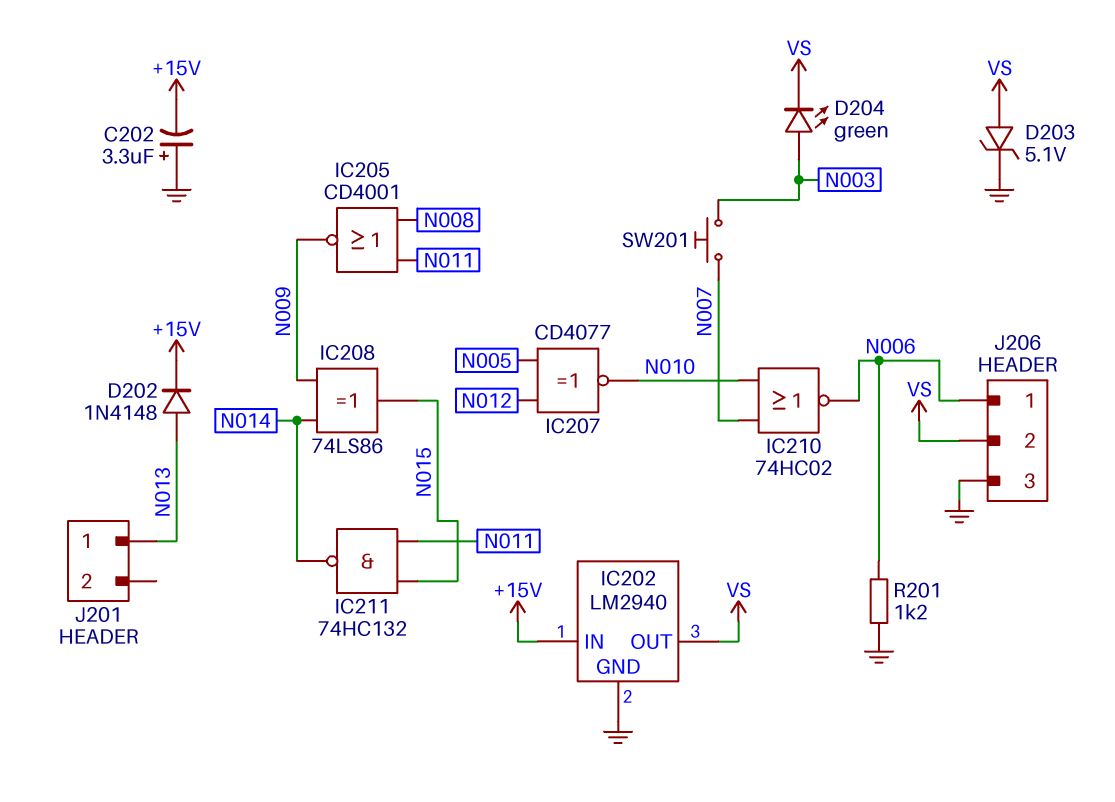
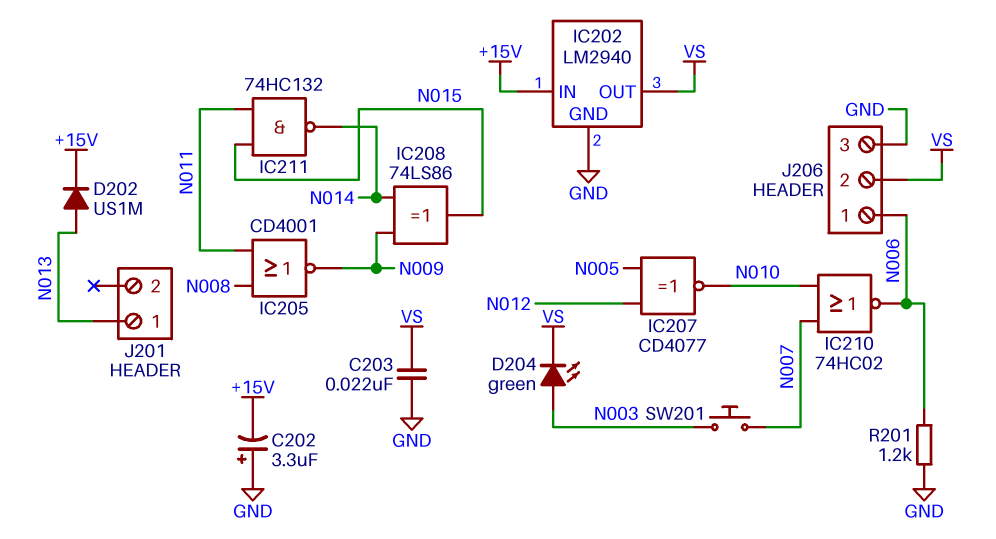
C203: none -> 22nF (GND, VS)
D202: diode 1N4148 (A N013, K +15V) -> diode US1M (A N013, K +15V)
D203: zener 5.1V (A VS, K GND) -> none

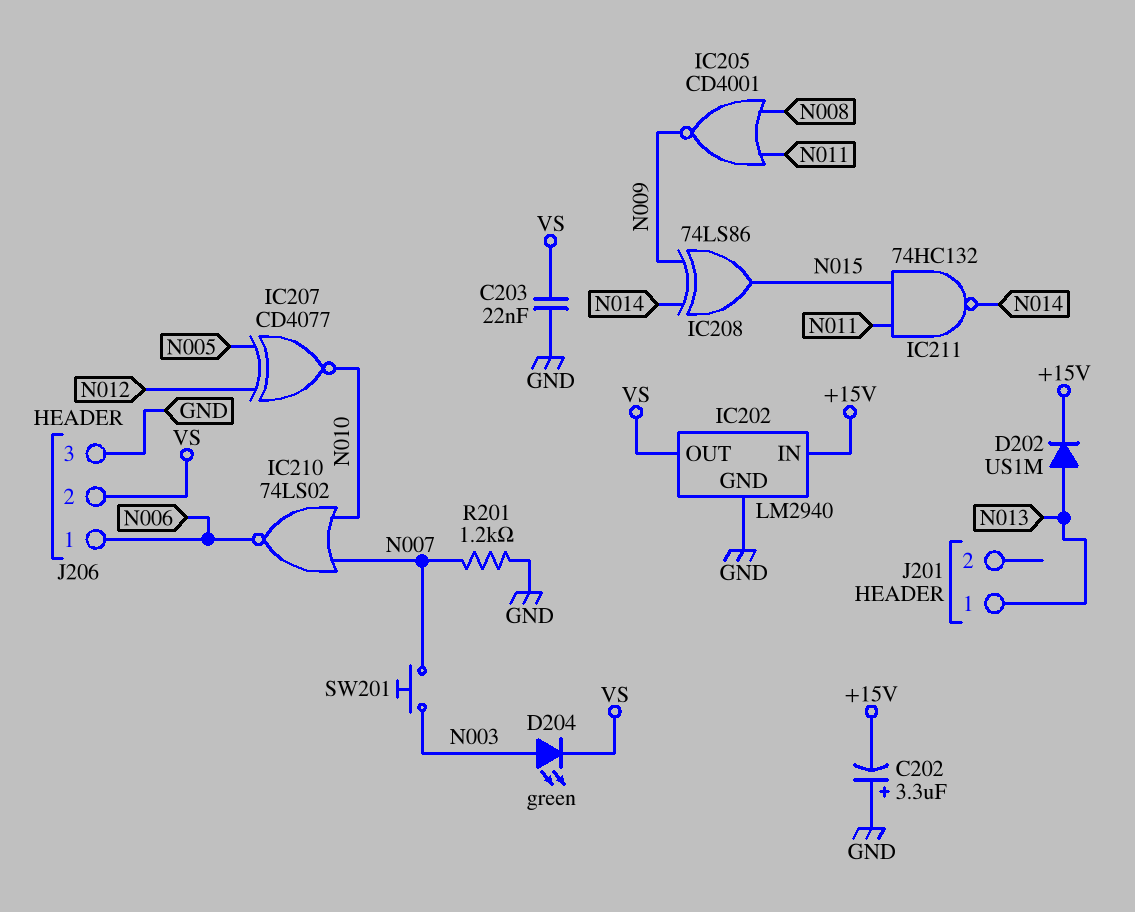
IC210: NOR 74HC02 (in N007, in N010, out N006) -> NOR 74LS02 (in N007, in N010, out N006)
R201: 1.2k (GND, N006) -> 1.2k (GND, N007)

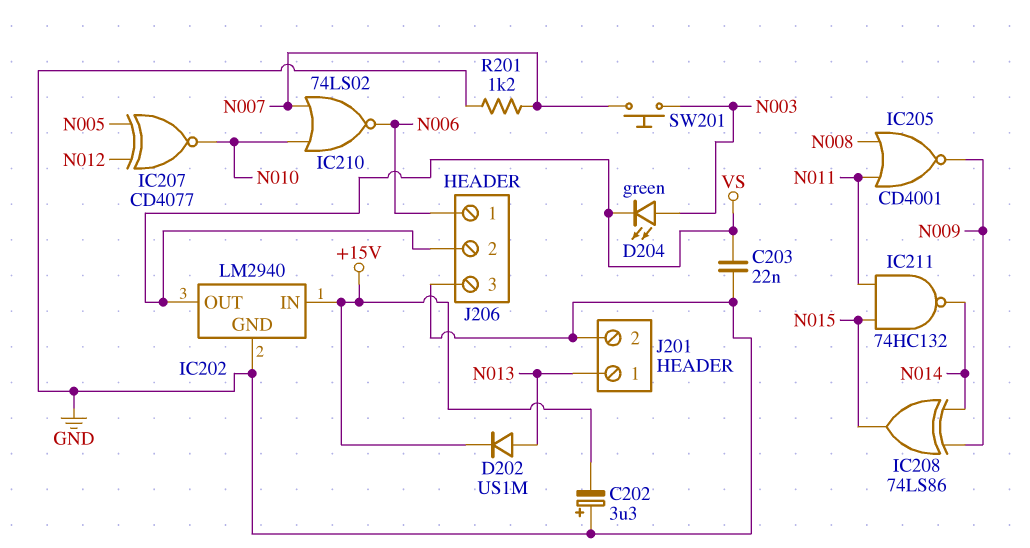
J201 pin 2: none -> GND

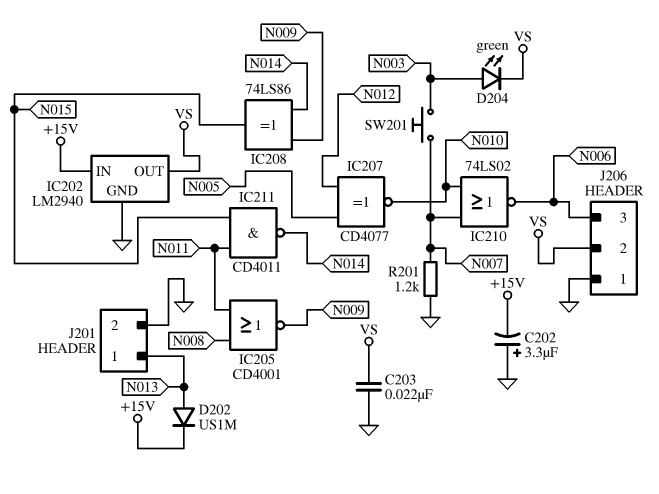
IC211: NAND 74HC132 (in N011, in N015, out N014) -> NAND CD4011 (in N011, in N015, out N014)
J206 pin 1: N006 -> GND
J206 pin 3: GND -> N006

